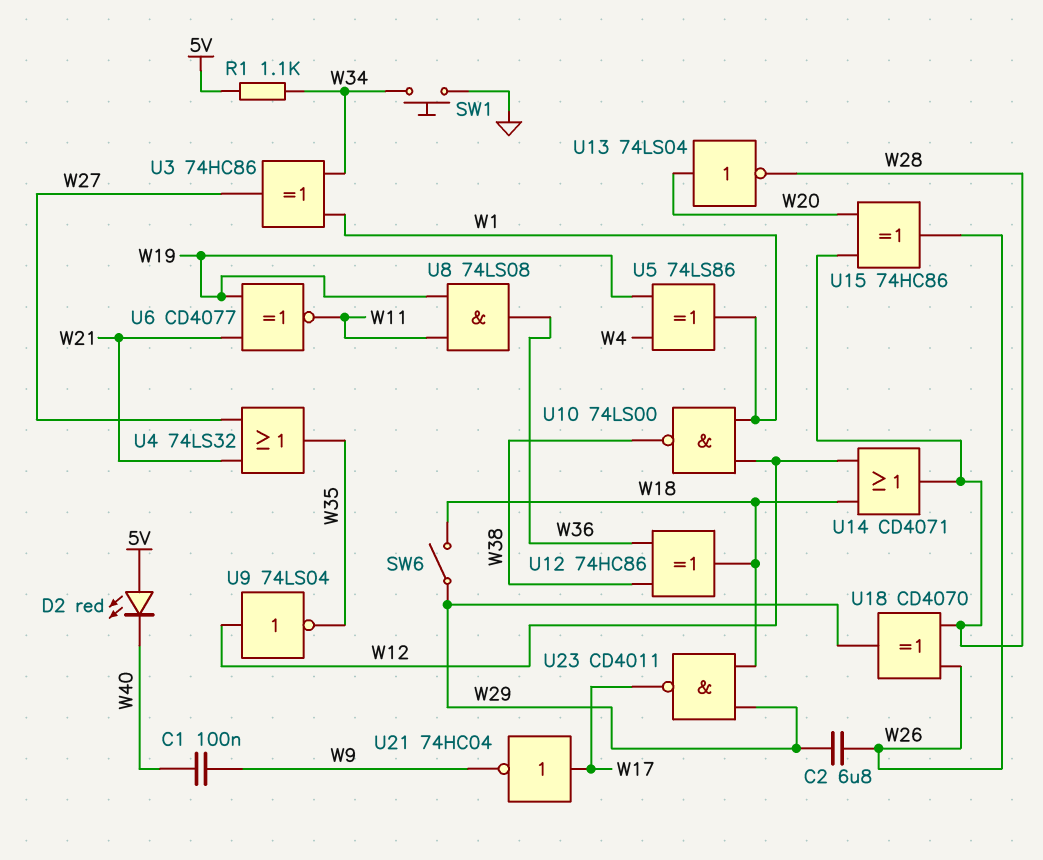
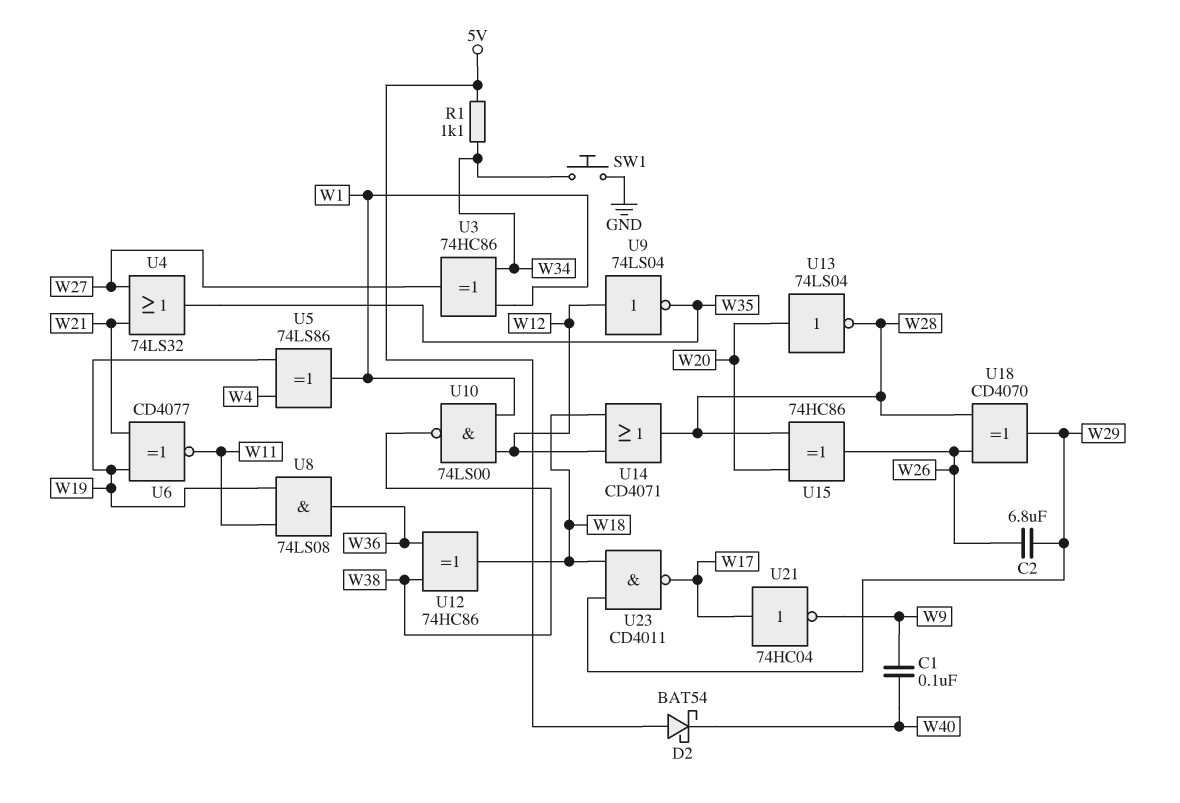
D2: LED red (A 5V, K W40) -> schottky BAT54 (A 5V, K W40)
SW6: switch (W18, W29) -> none

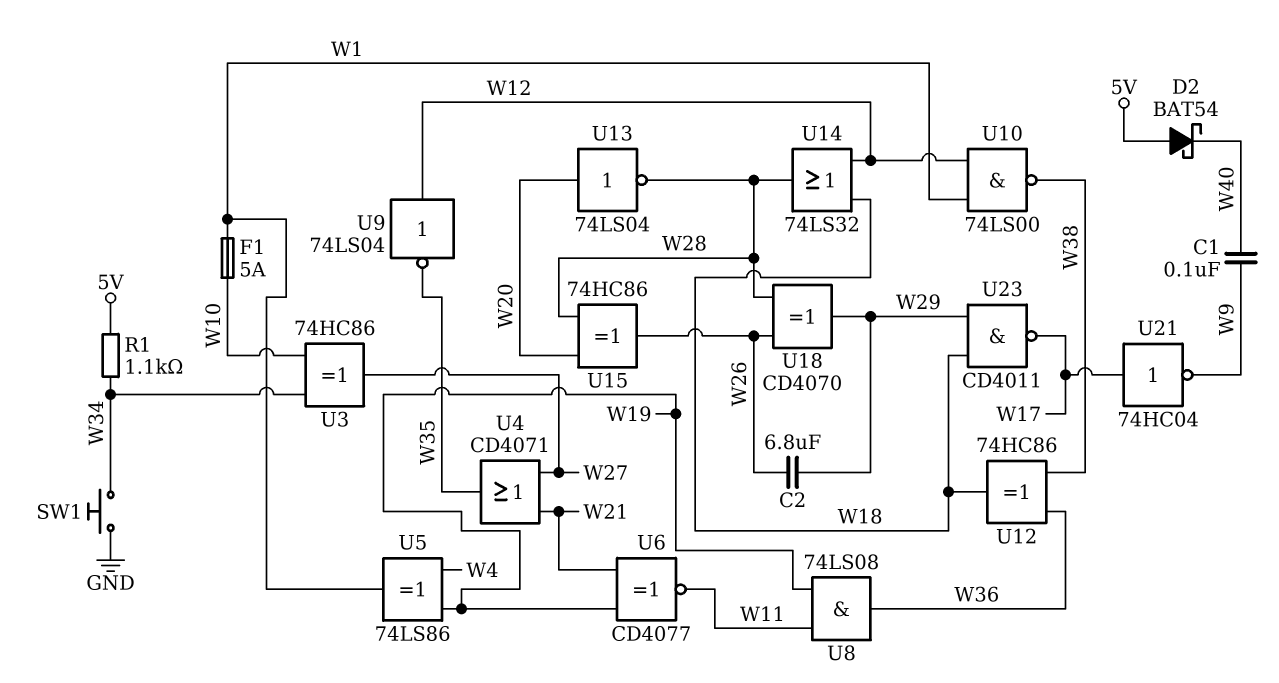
F1: none -> 5A (W1, W10)
U3: XOR 74HC86 (in W1, in W34, out W27) -> XOR 74HC86 (in W10, in W34, out W27)
U4: OR 74LS32 (in W21, in W27, out W35) -> OR CD4071 (in W21, in W27, out W35)
U14: OR CD4071 (in W12, in W18, out W28) -> OR 74LS32 (in W12, in W18, out W28)

